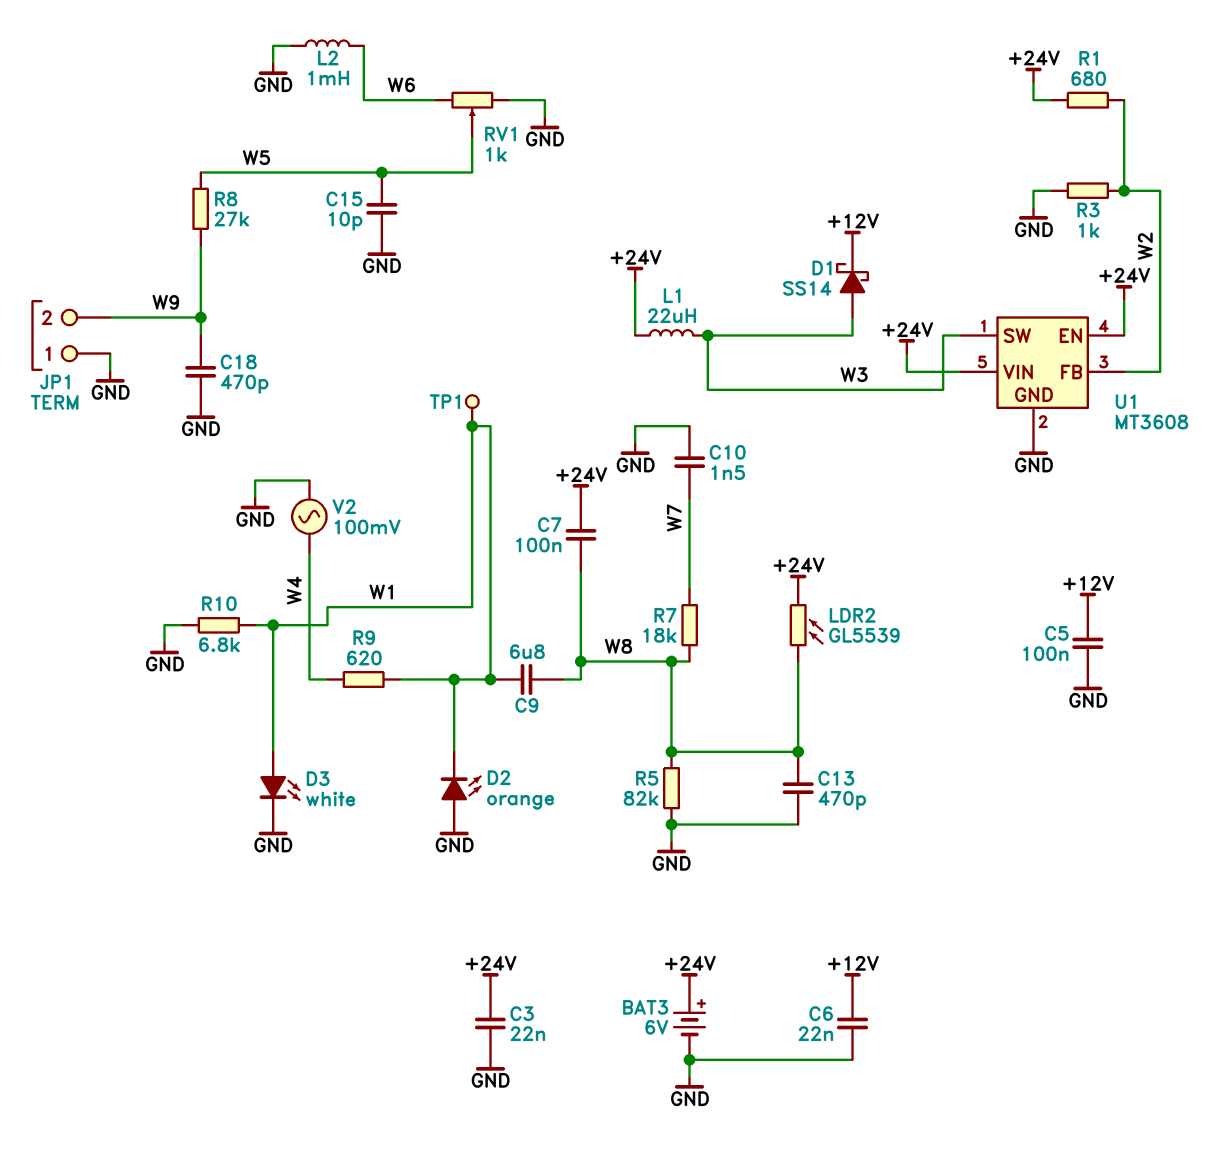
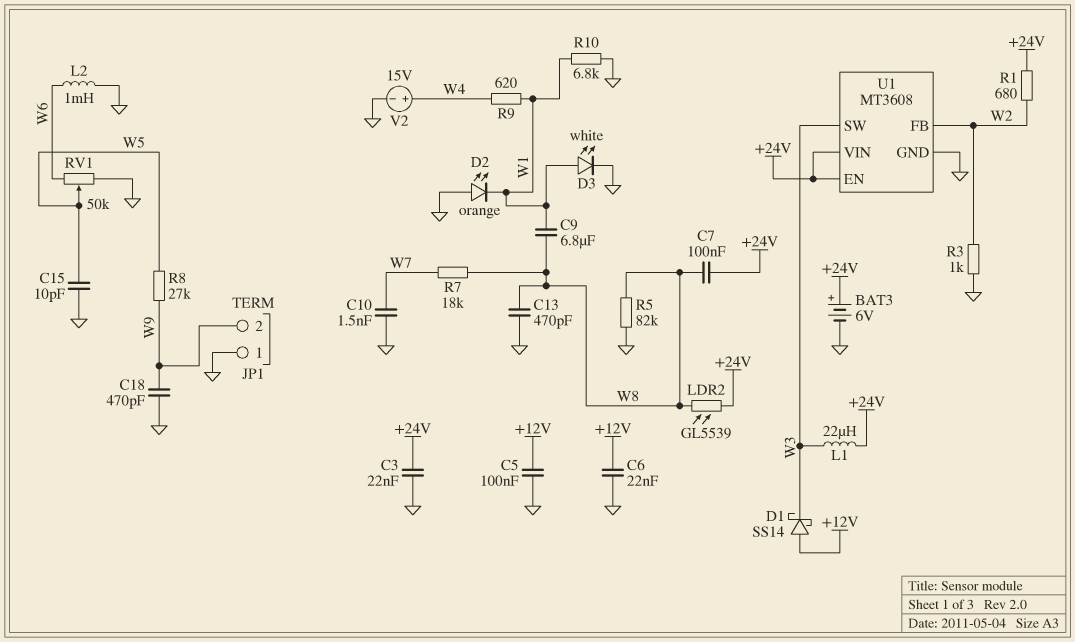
D1: schottky SS14 (A W3, K +12V) -> schottky SS14 (A +12V, K W3)
RV1: 1k (GND, W6, wiper W5) -> 50k (GND, W6, wiper W5)
TP1: test point (W1) -> none
V2: AC 100mV (GND, W4) -> 15V (plus W4, minus GND)

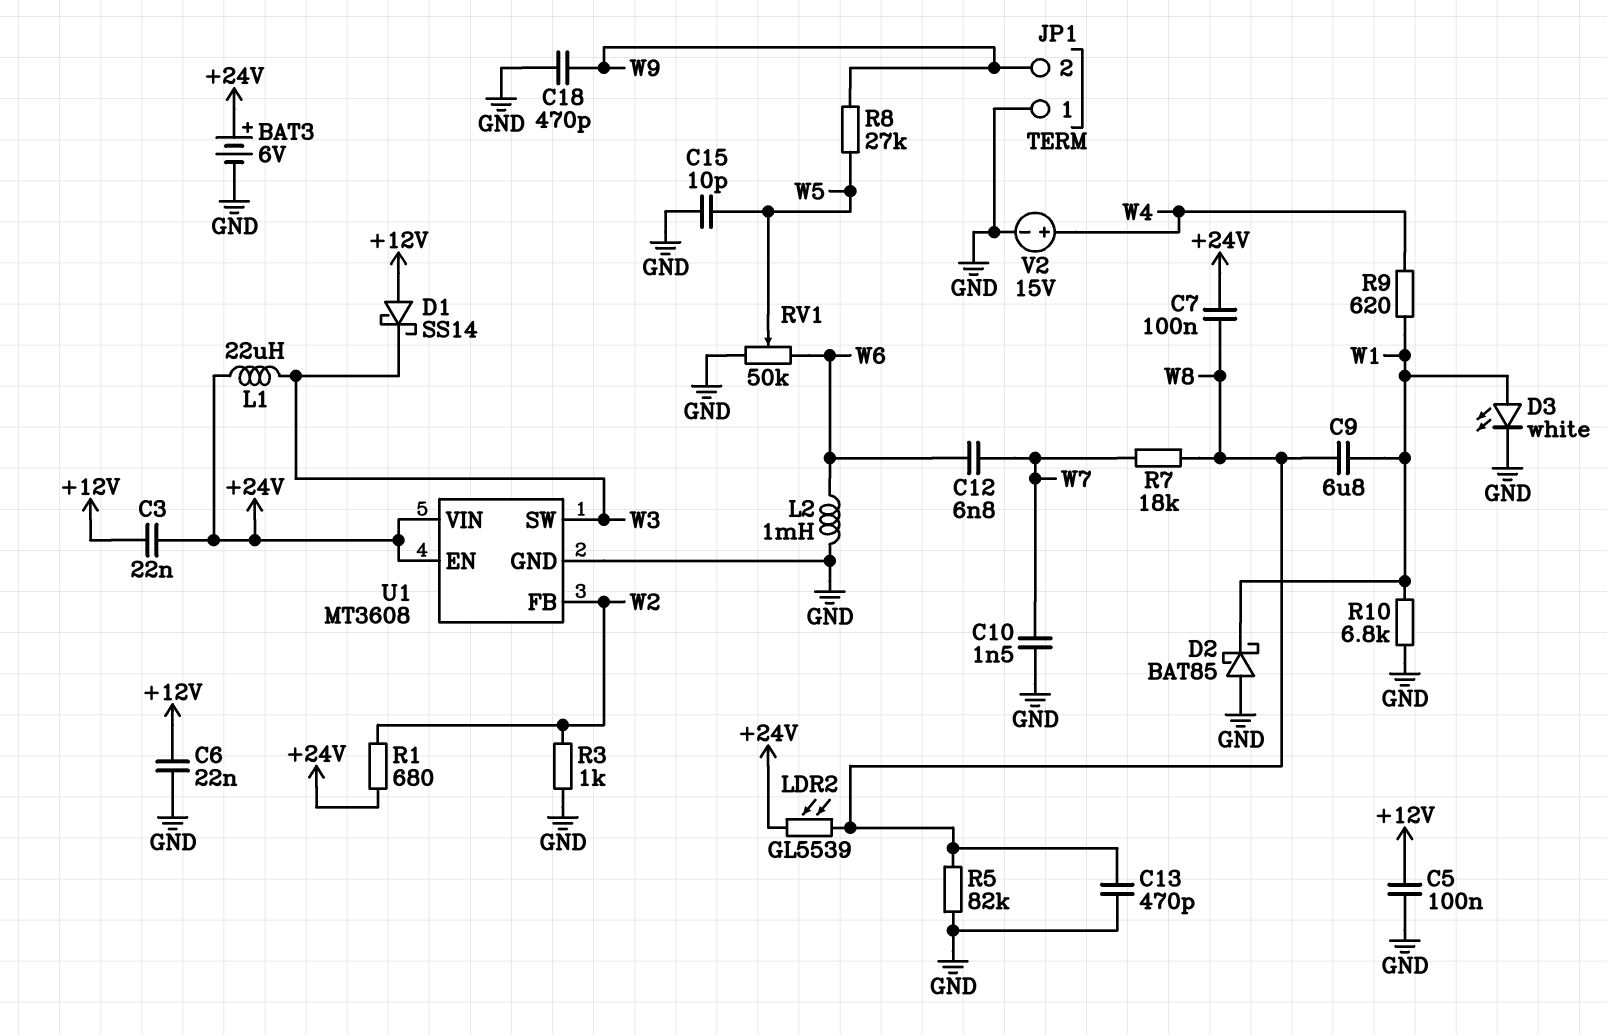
C3: 22nF (+24V, GND) -> 22nF (+12V, +24V)
C12: none -> 6.8nF (W6, W7)
D2: LED orange (A GND, K W1) -> schottky BAT85 (A GND, K W1)

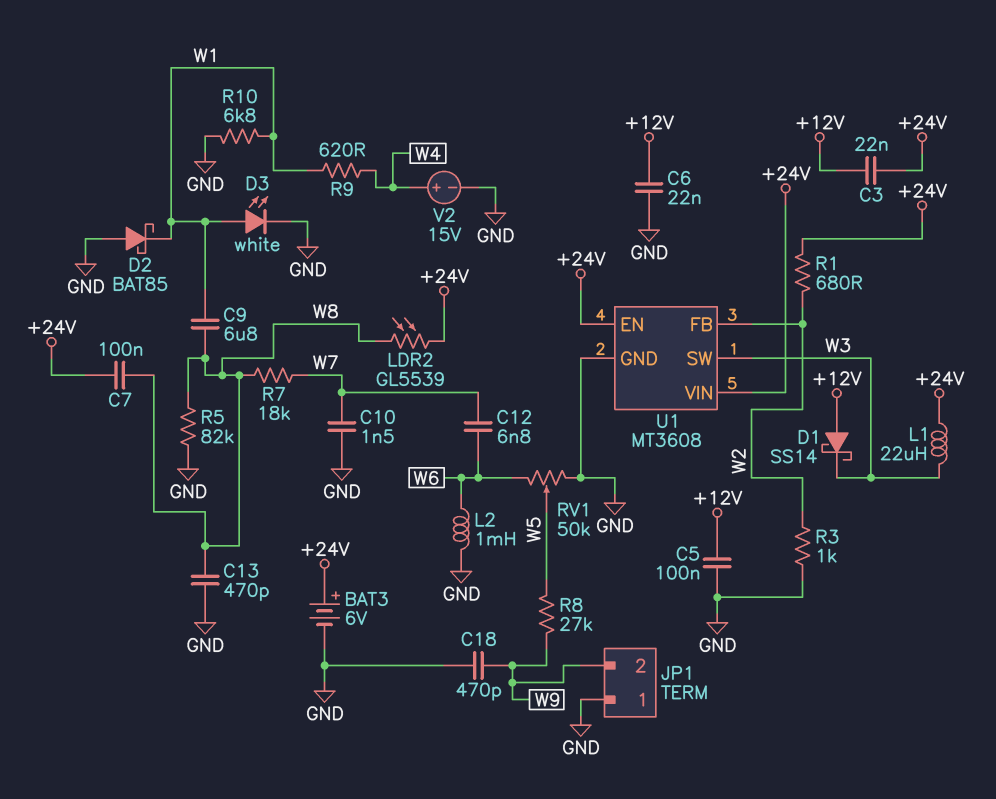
C15: 10pF (GND, W5) -> none

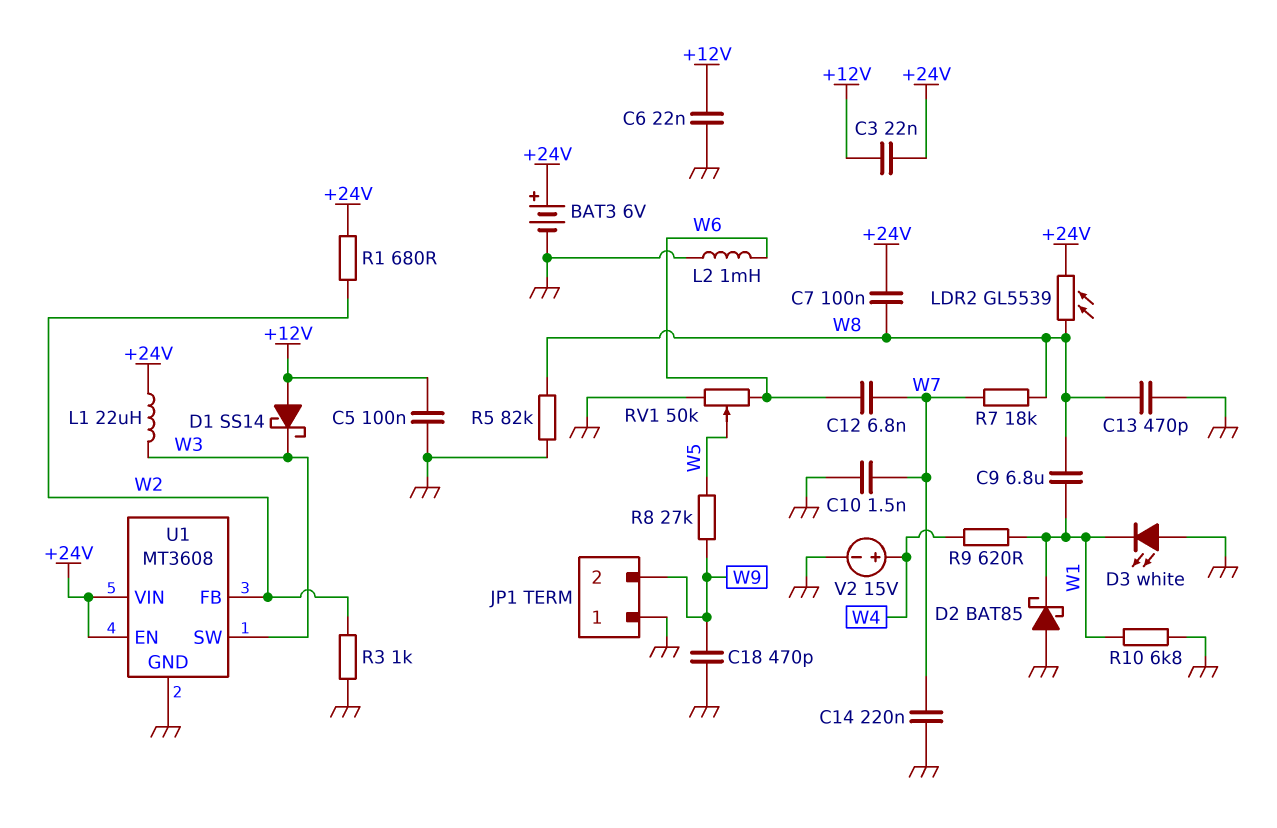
C14: none -> 220nF (GND, W7)
D3: LED white (A W1, K GND) -> LED white (A GND, K W1)

